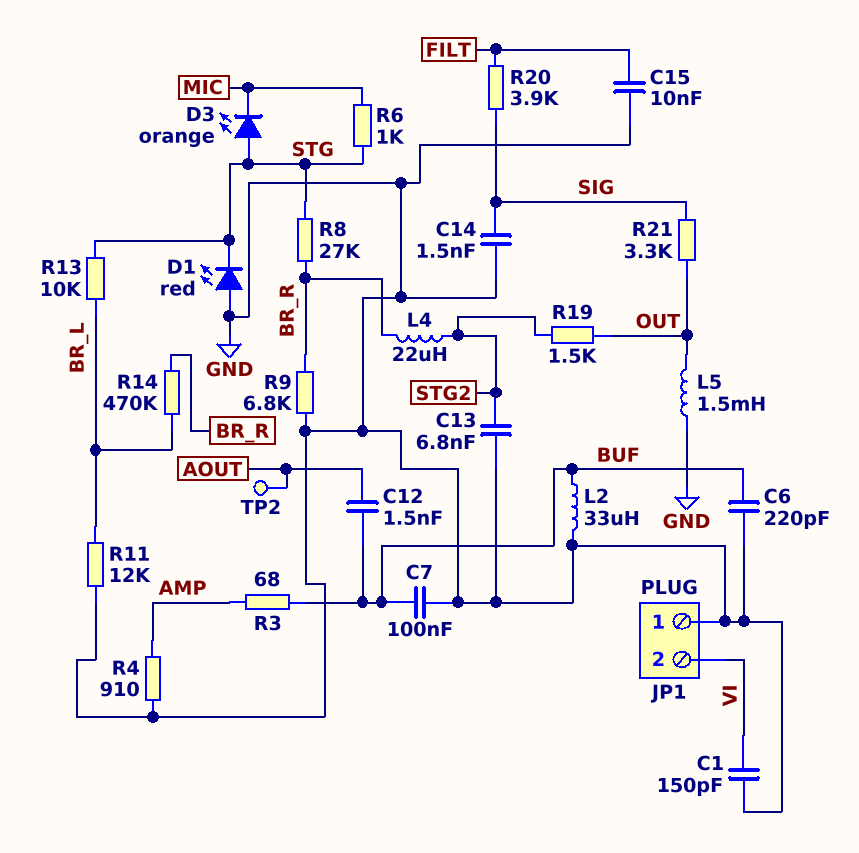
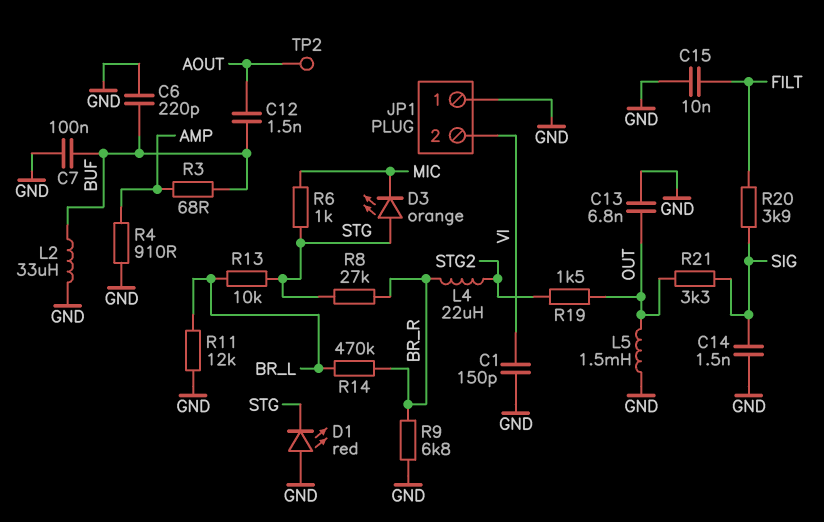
C13: 6.8nF (GND, STG2) -> 6.8nF (GND, OUT)

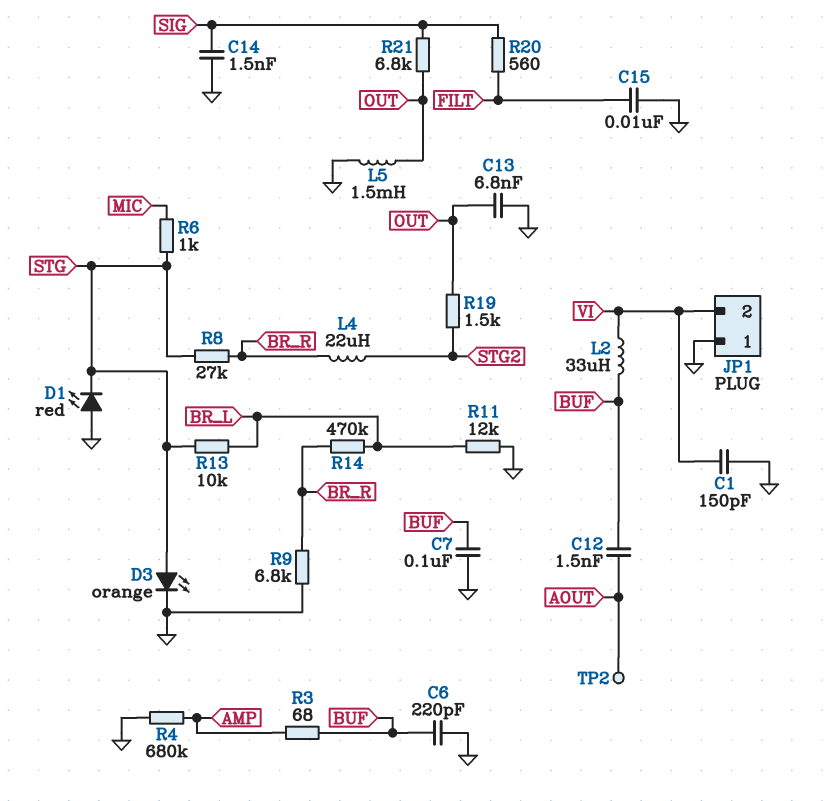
D3: LED orange (A STG, K MIC) -> LED orange (A STG, K GND)
L2: 33uH (BUF, GND) -> 33uH (BUF, VI)
R4: 910 (AMP, GND) -> 680k (AMP, GND)
R20: 3.9k (FILT, SIG) -> 560 (FILT, SIG)
R21: 3.3k (OUT, SIG) -> 6.8k (OUT, SIG)

